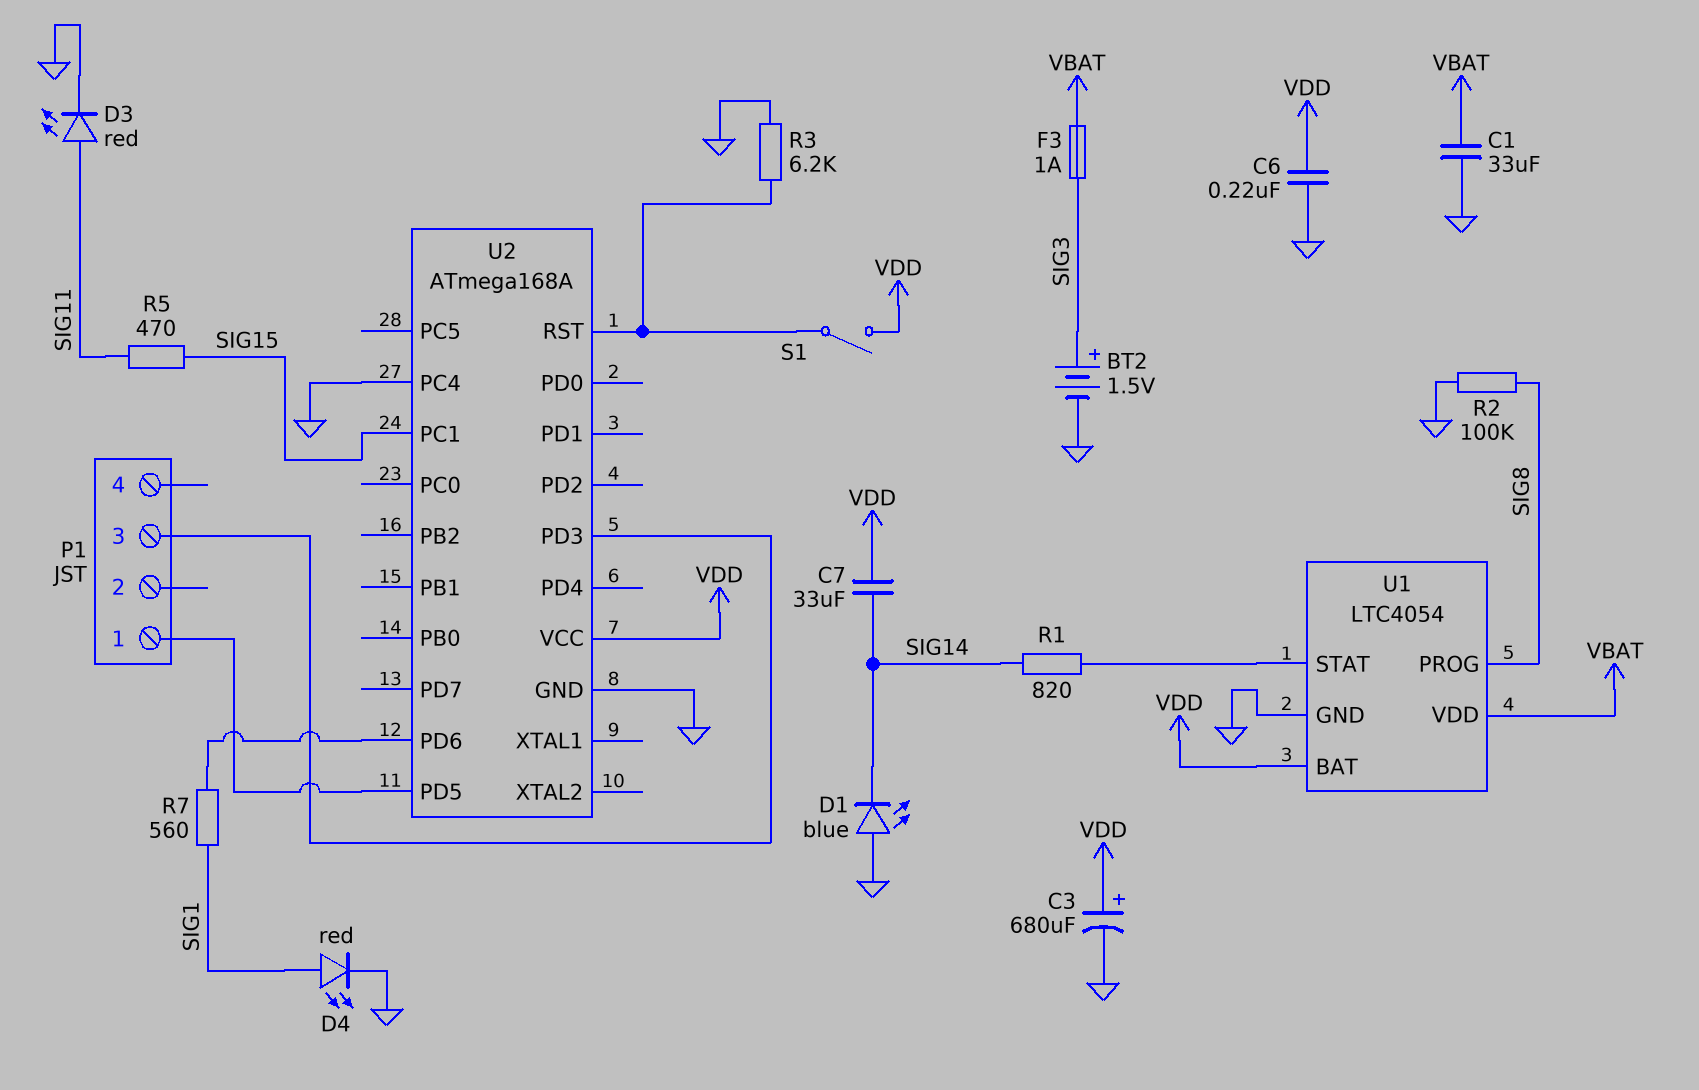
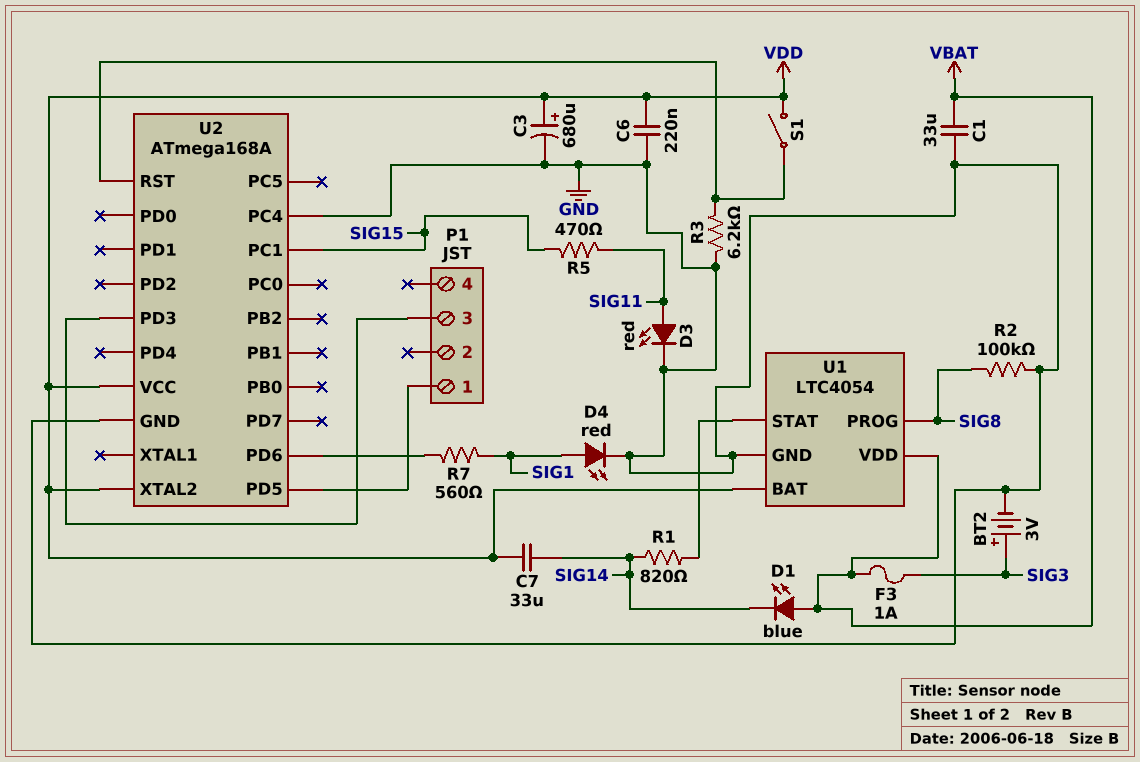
BT2: 1.5V (plus SIG3, minus GND) -> 3V (plus SIG3, minus GND)
D1: LED blue (A GND, K SIG14) -> LED blue (A VBAT, K SIG14)
U2 pin XTAL2: none -> VDD

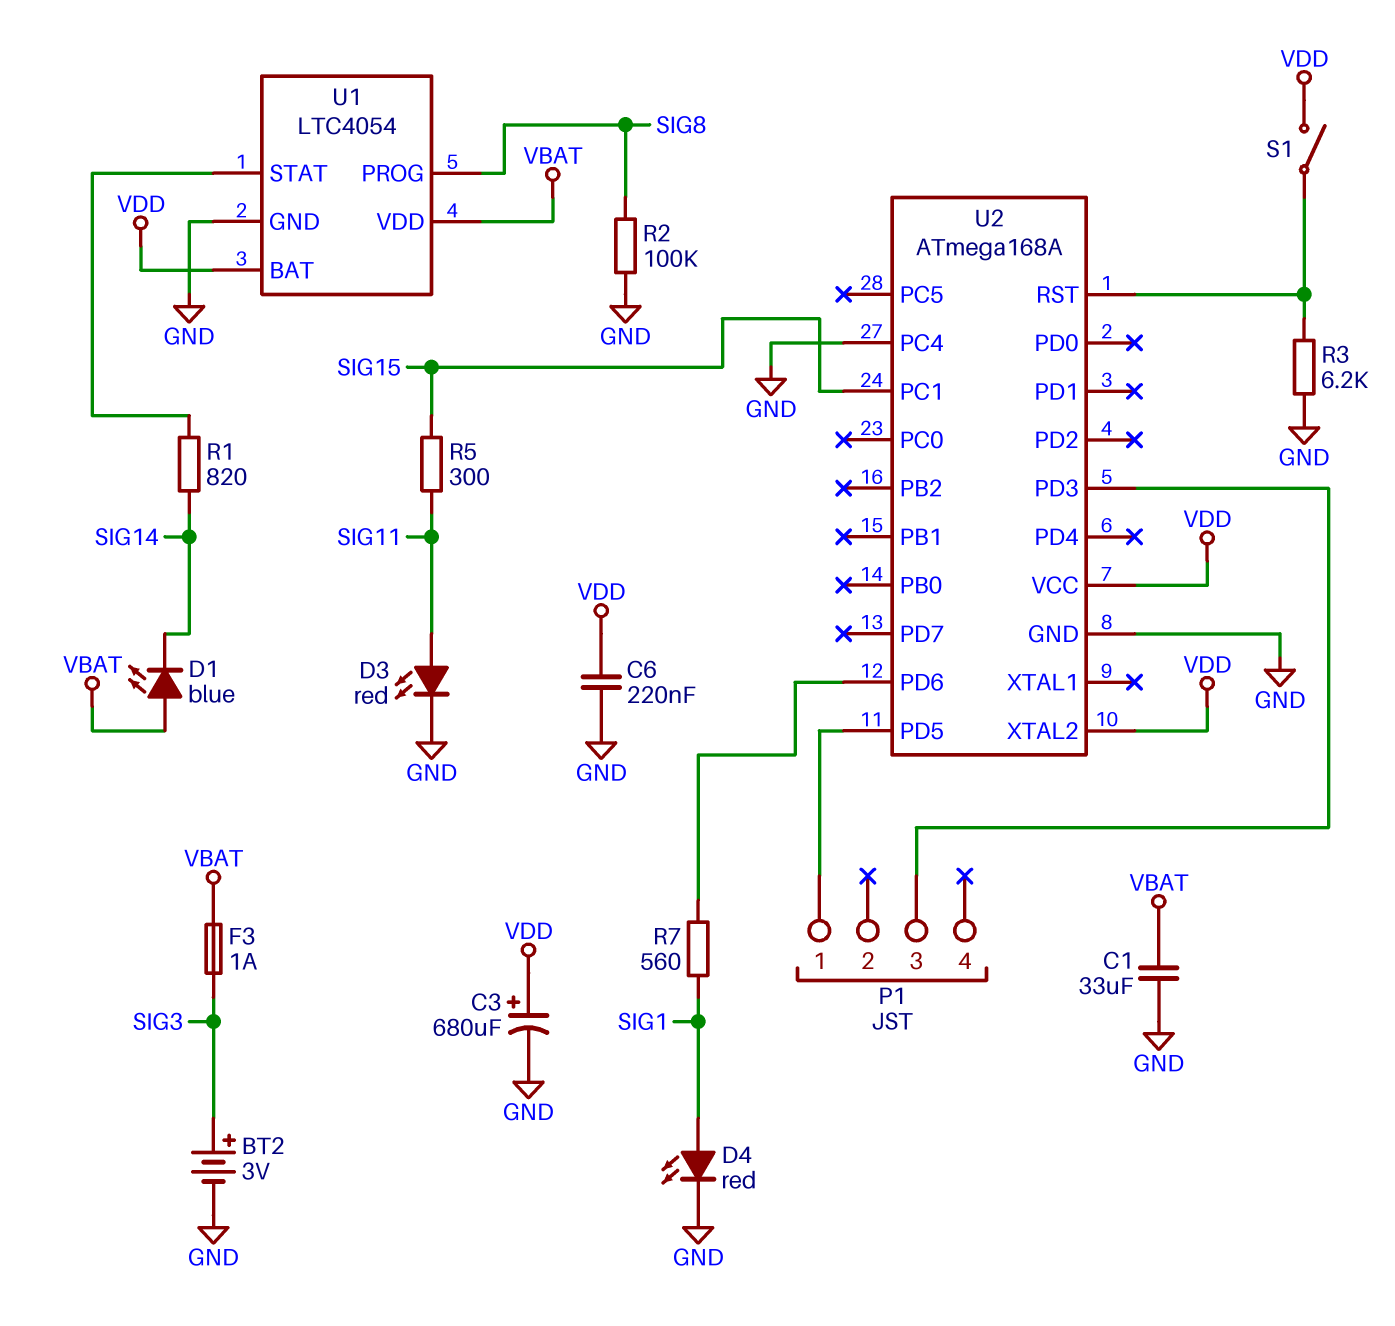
C7: 33uF (SIG14, VDD) -> none
R5: 470 (SIG11, SIG15) -> 300 (SIG11, SIG15)

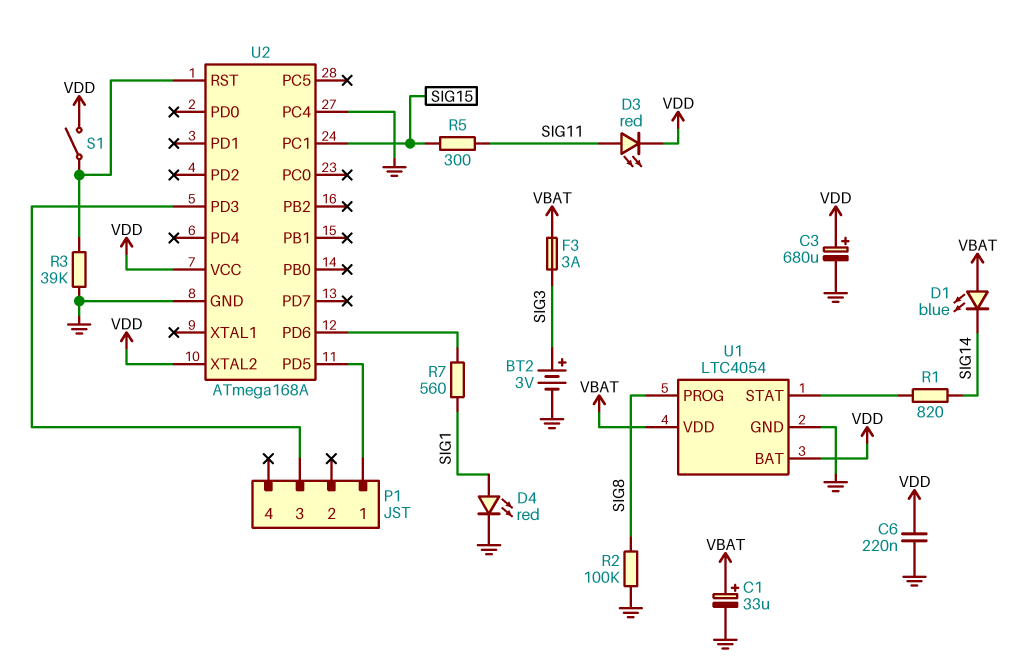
C1: 33uF (GND, VBAT) -> 33uF (plus VBAT, minus GND)
D3: LED red (A SIG11, K GND) -> LED red (A SIG11, K VDD)
F3: 1A (SIG3, VBAT) -> 3A (SIG3, VBAT)
R3: 6.2k (GND, U2/RST) -> 39k (GND, U2/RST)

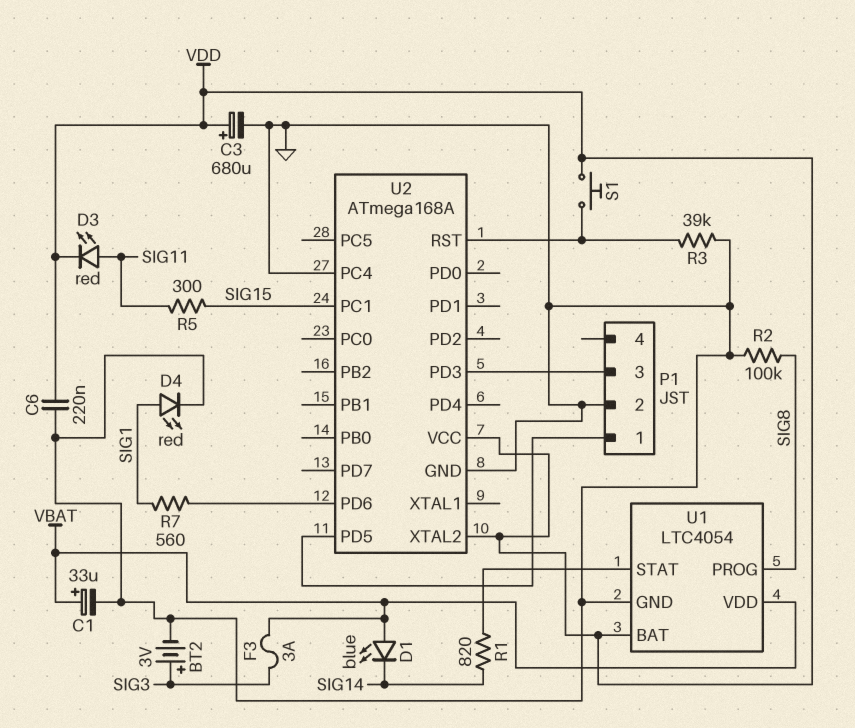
P1 pin 2: none -> GND
S1: switch (U2/RST, VDD) -> button (U2/RST, VDD)

